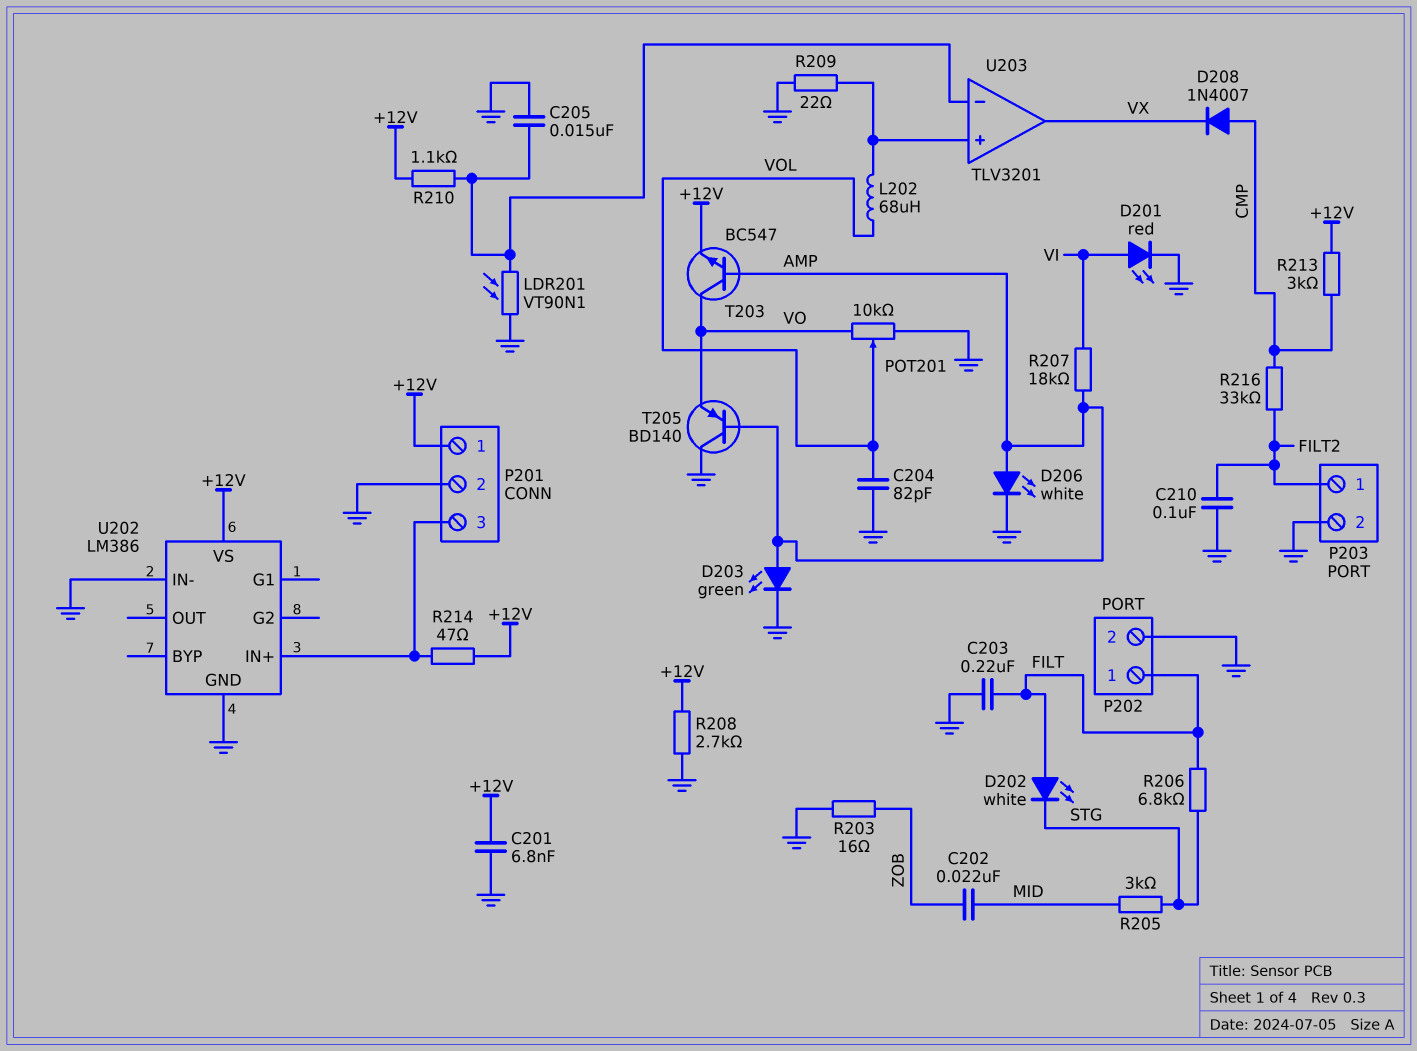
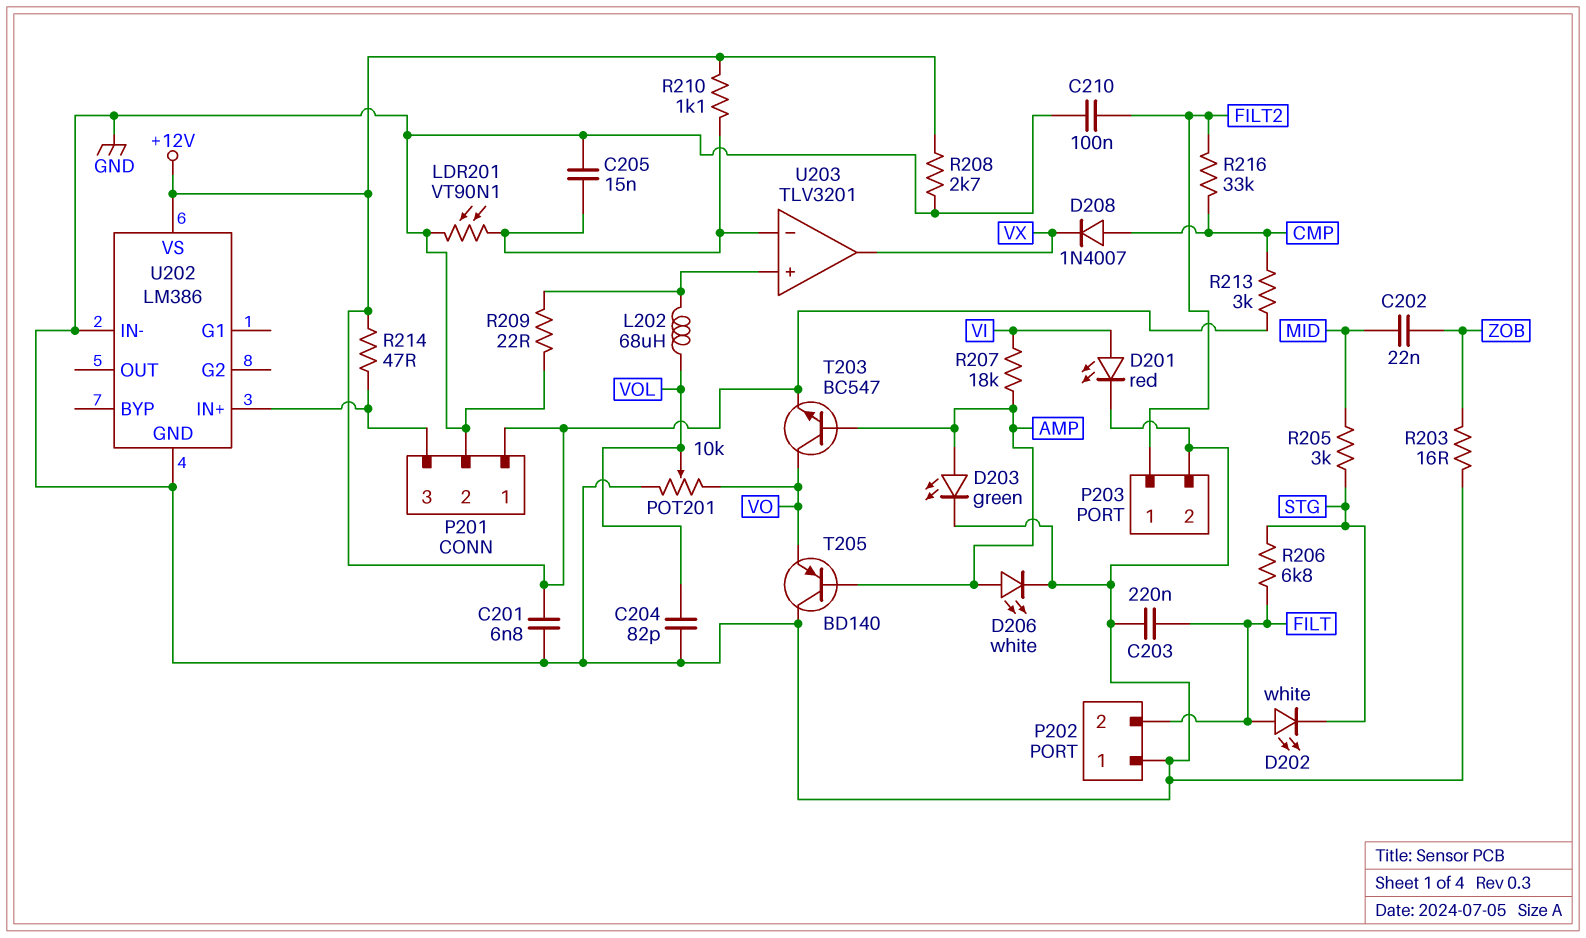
P202 pin 1: FILT -> GND
P202 pin 2: GND -> FILT

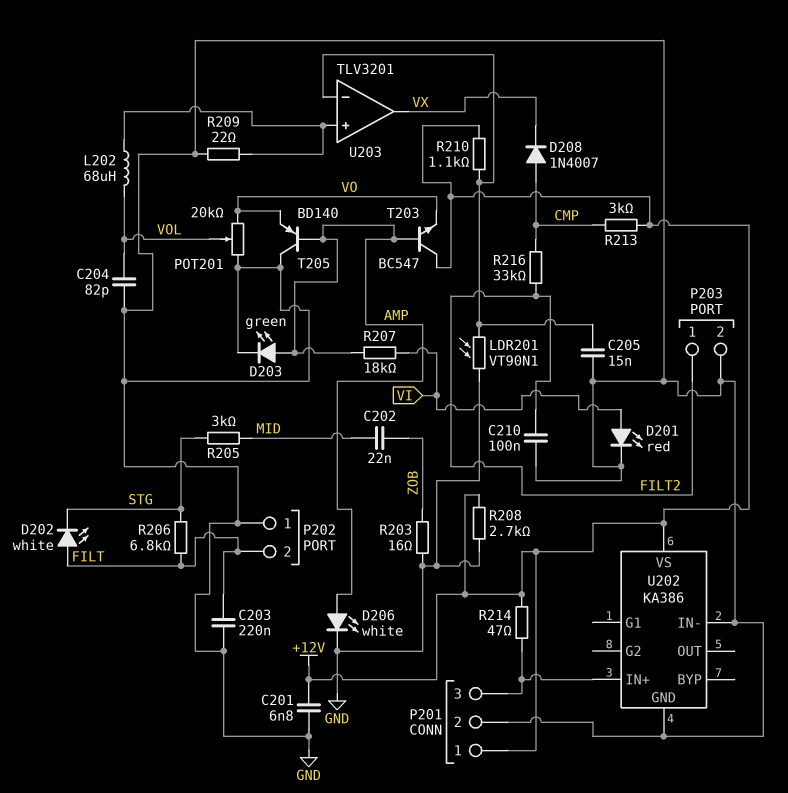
POT201: 10k (GND, VO, wiper VOL) -> 20k (GND, VO, wiper VOL)
T203: NPN BC547 (B AMP, C VO, E +12V) -> NPN BC547 (B AMP, C +12V, E VO)
U202: LM386 -> KA386

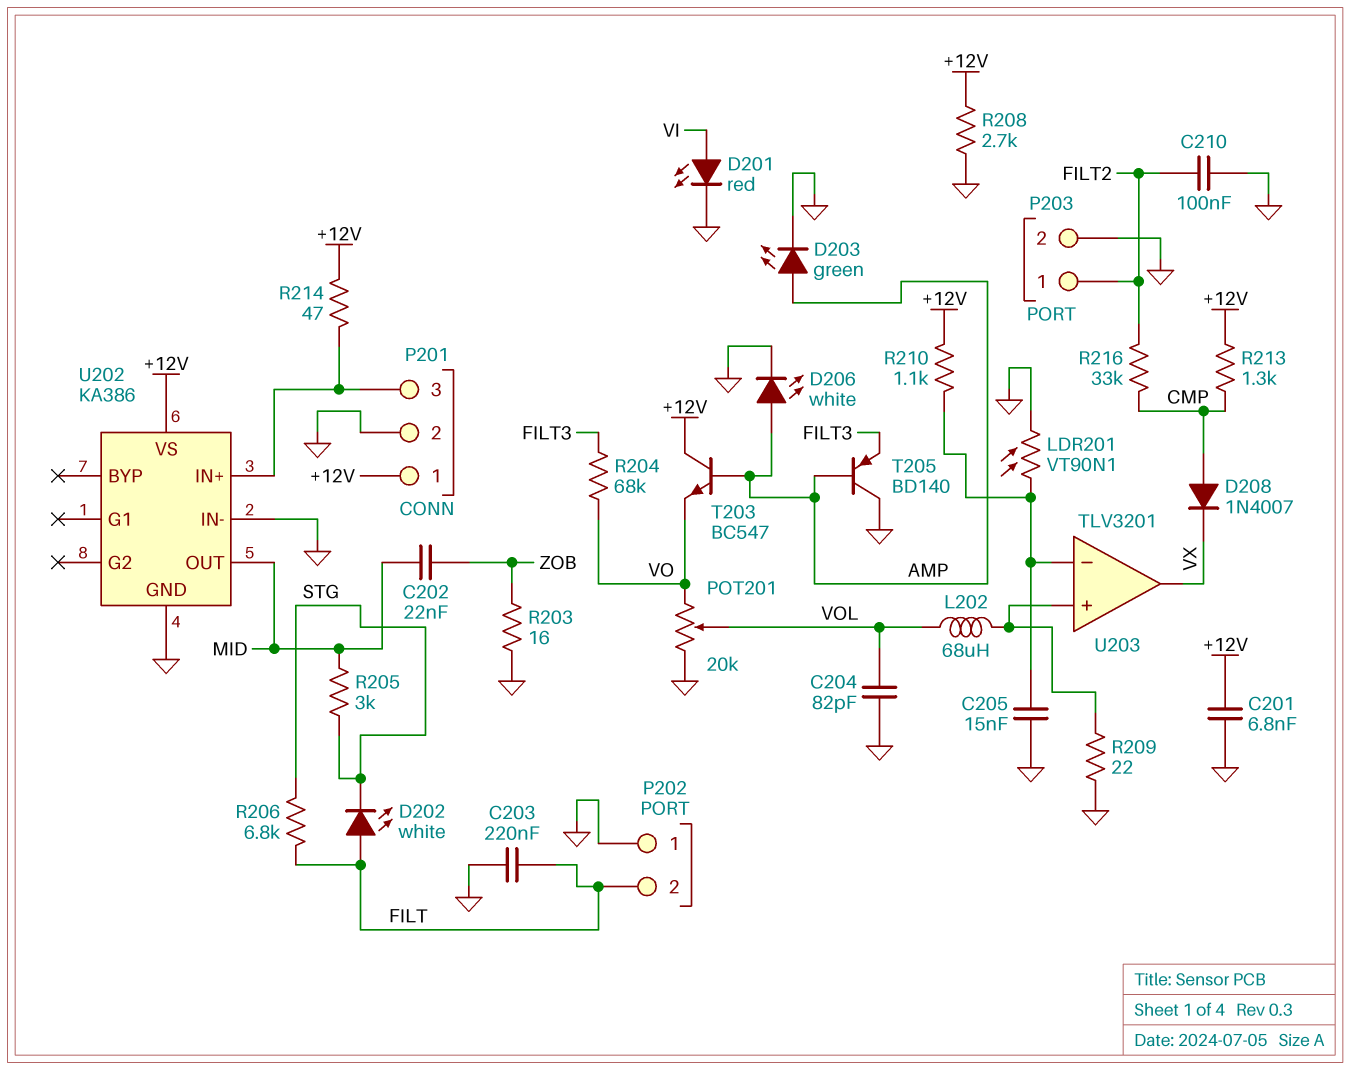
R204: none -> 68k (FILT3, VO)
R207: 18k (AMP, VI) -> none
R213: 3k (+12V, CMP) -> 1.3k (+12V, CMP)
T205: PNP BD140 (B AMP, C GND, E VO) -> PNP BD140 (B AMP, C GND, E FILT3)
U202 pin OUT: none -> MID

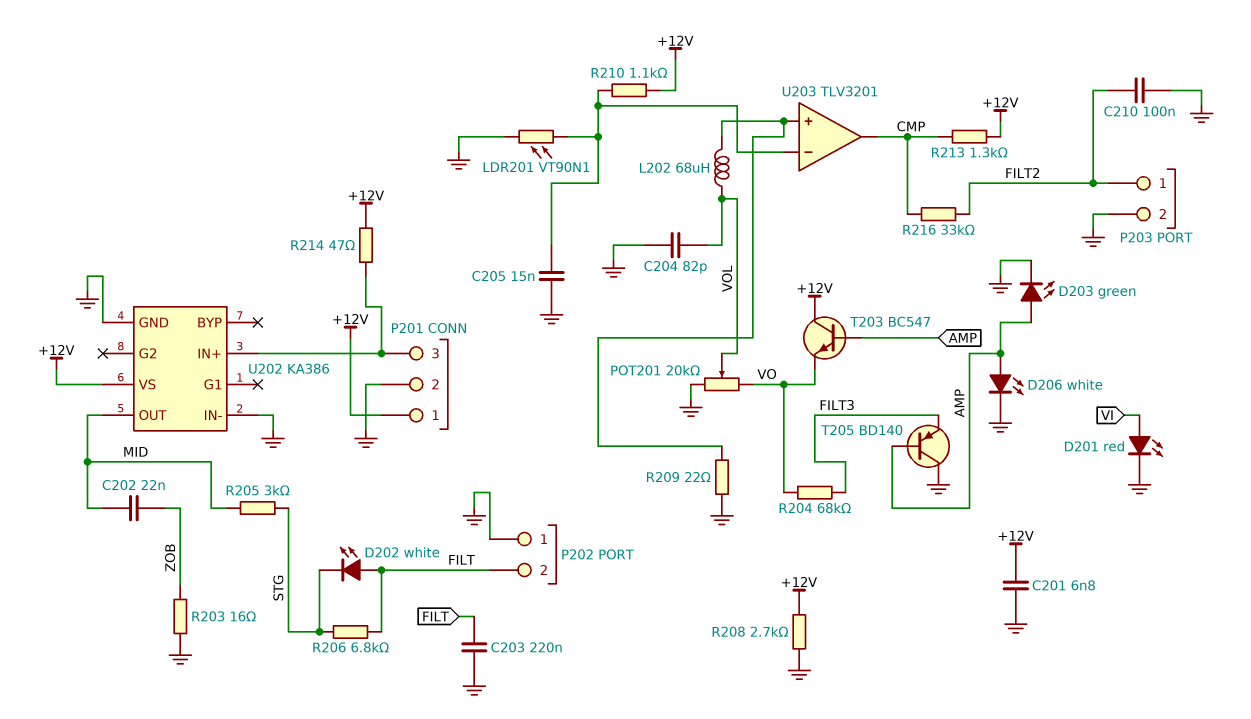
D208: diode 1N4007 (A CMP, K VX) -> none
U203 pin out: VX -> CMP

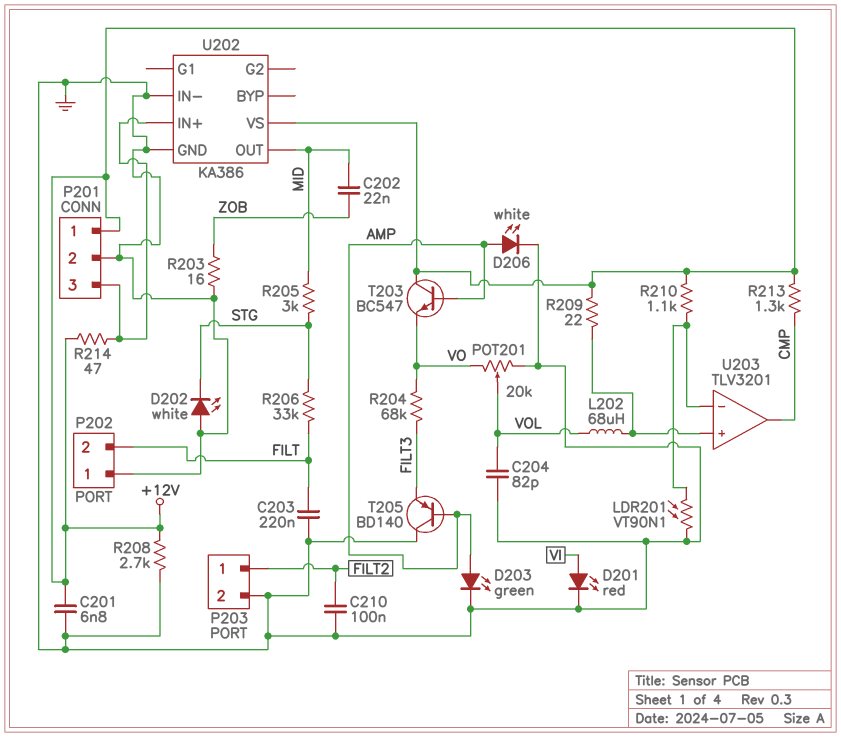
C205: 15nF (GND, U203/in-) -> none
D202: LED white (A FILT, K STG) -> LED white (A GND, K STG)
R206: 6.8k (FILT, STG) -> 33k (FILT, STG)
R209: 22 (GND, U203/in+) -> 22 (+12V, U203/in+)
R216: 33k (CMP, FILT2) -> none

